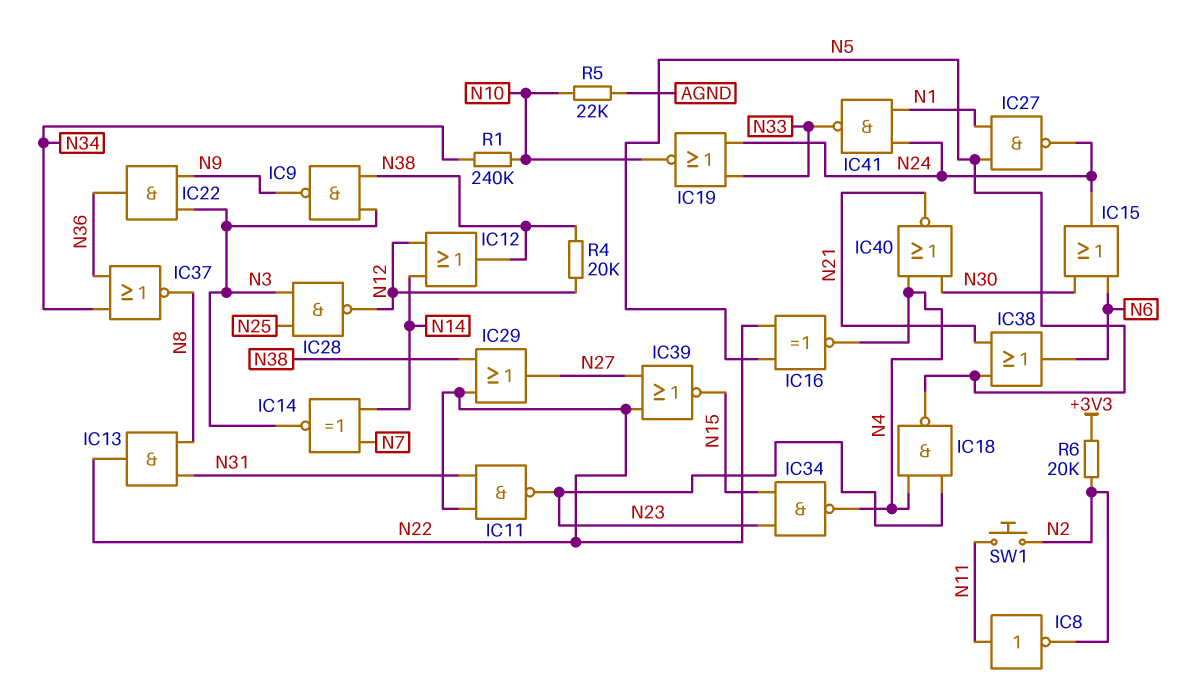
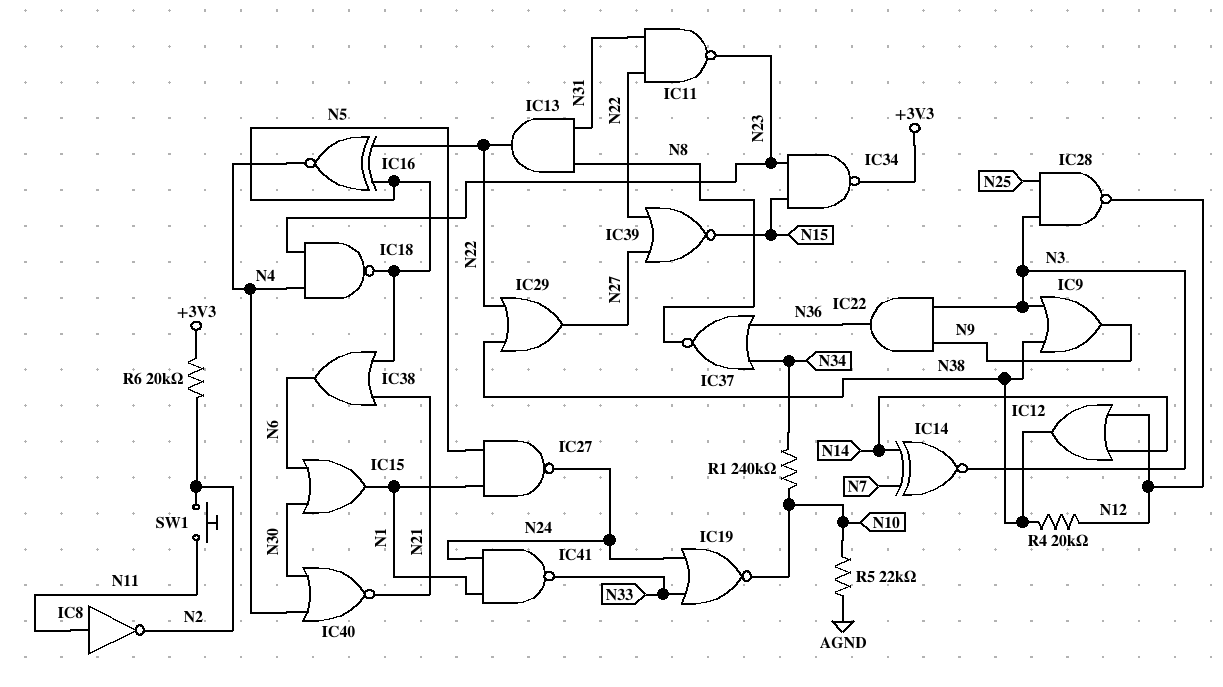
IC9: NAND (in N3, in N38, out N9) -> OR (in N3, in N38, out N9)
IC15: OR (in N6, in N30, out N24) -> OR (in N6, in N30, out N1)
IC34: NAND (in N15, in N23, out N4) -> NAND (in N15, in N23, out +3V3)

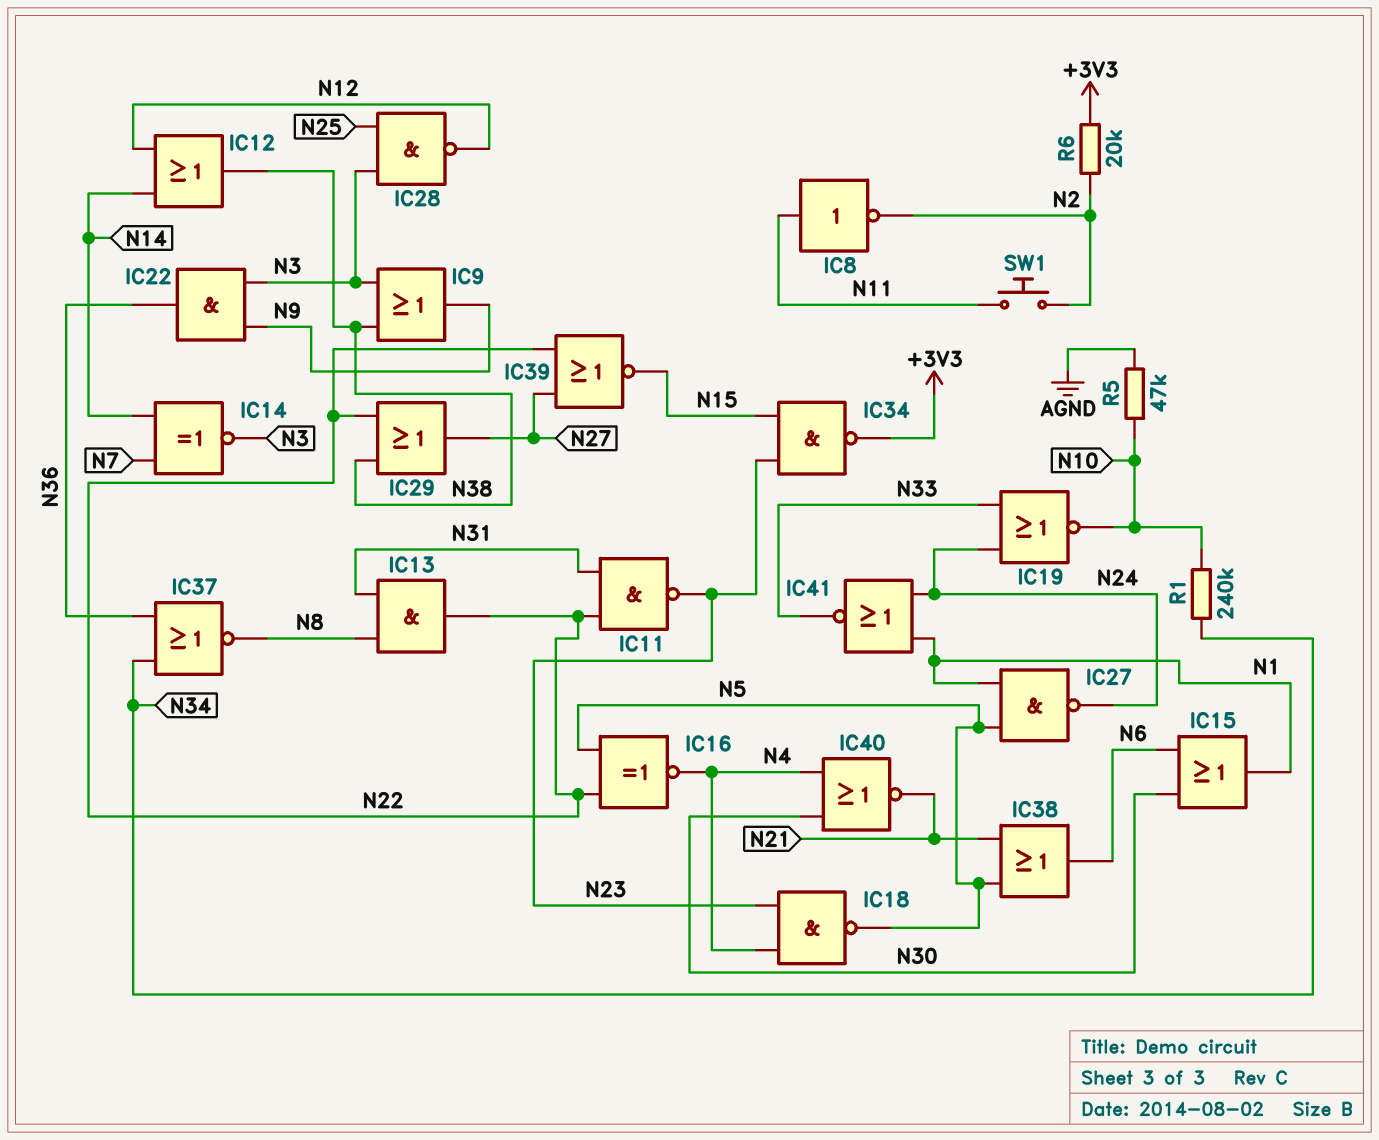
IC41: NAND (in N1, in N24, out N33) -> NOR (in N1, in N24, out N33)
R4: 20k (N12, N38) -> none
R5: 22k (AGND, N10) -> 47k (AGND, N10)

